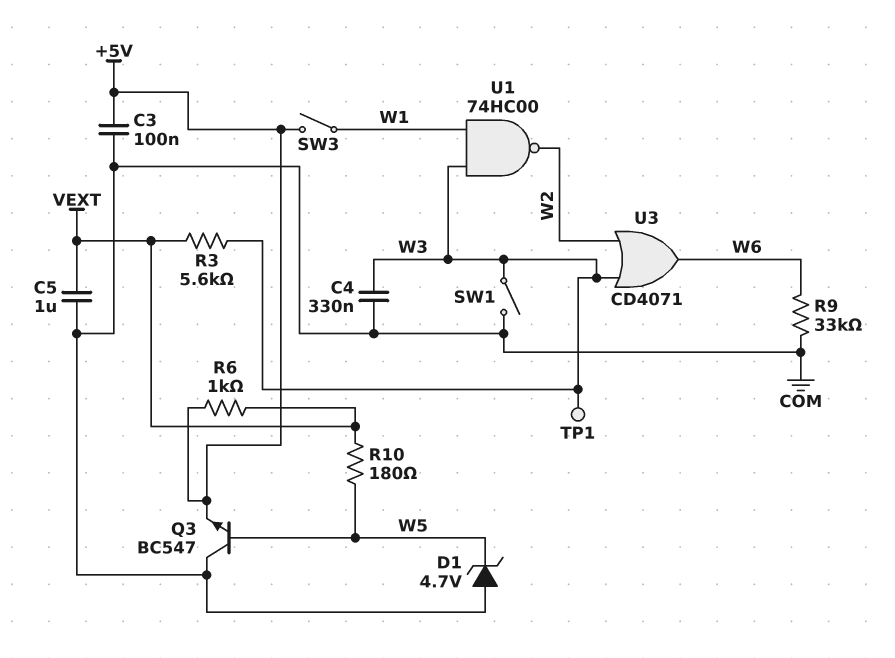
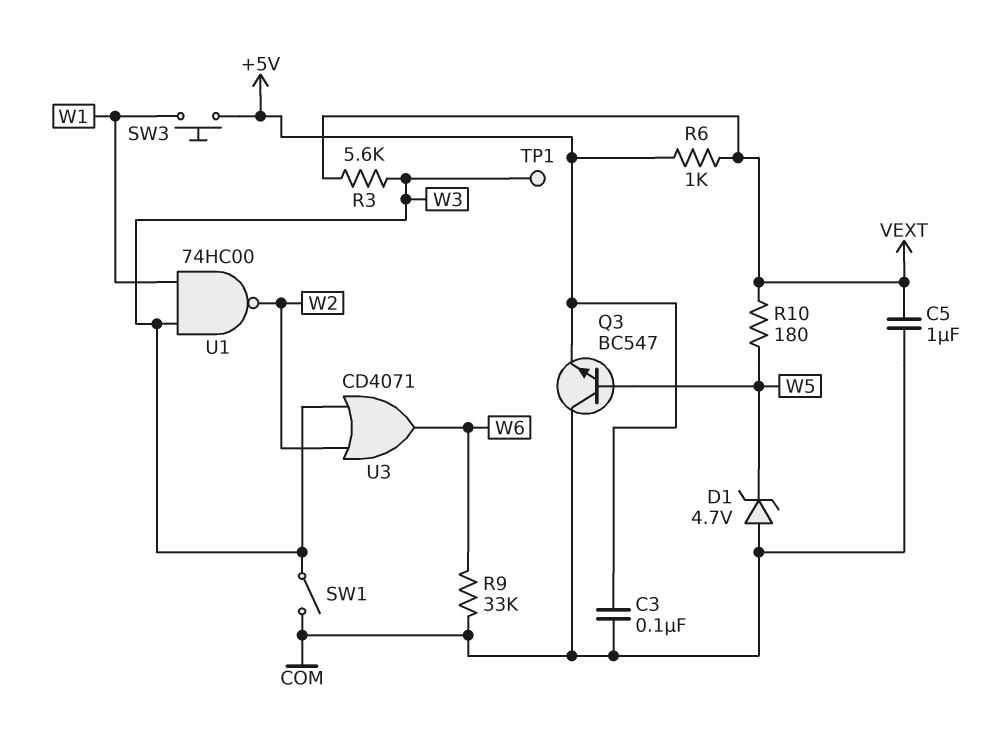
C4: 330nF (COM, W3) -> none
SW3: switch (+5V, W1) -> button (+5V, W1)

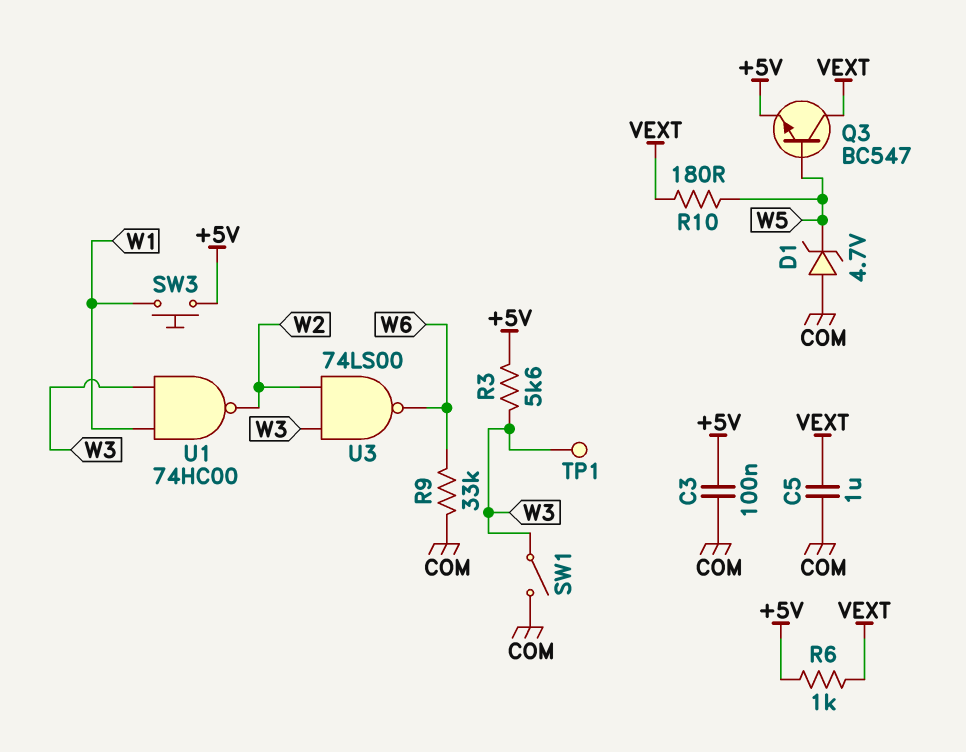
Q3: NPN BC547 (B W5, C COM, E +5V) -> NPN BC547 (B W5, C VEXT, E +5V)
R3: 5.6k (VEXT, W3) -> 5.6k (+5V, W3)
U3: OR CD4071 (in W2, in W3, out W6) -> NAND 74LS00 (in W2, in W3, out W6)

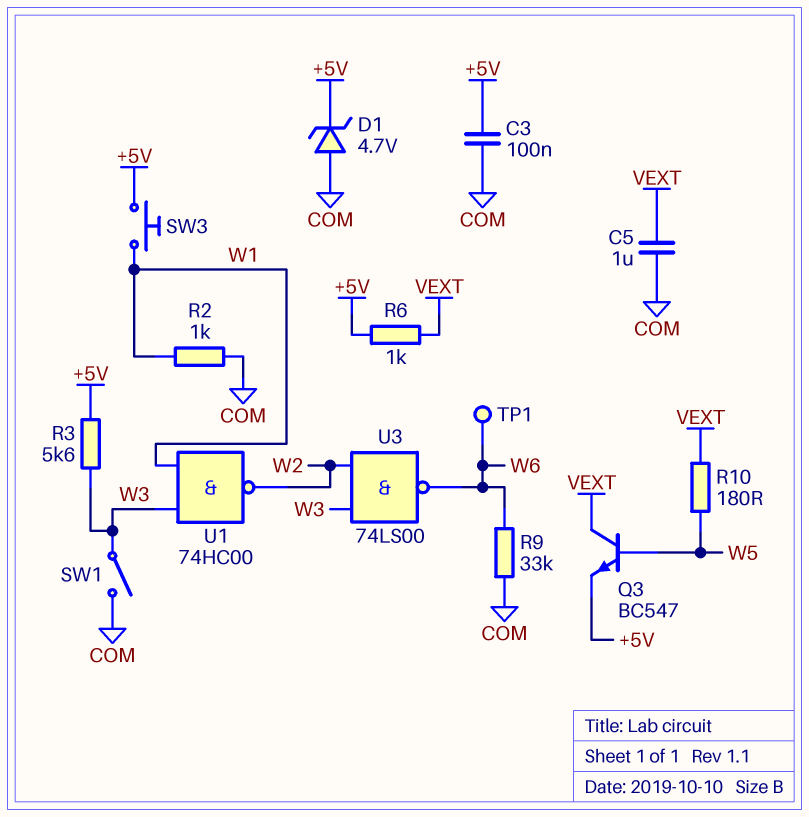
D1: zener 4.7V (A COM, K W5) -> zener 4.7V (A COM, K +5V)
R2: none -> 1k (COM, W1)
TP1: test point (W3) -> test point (W6)

